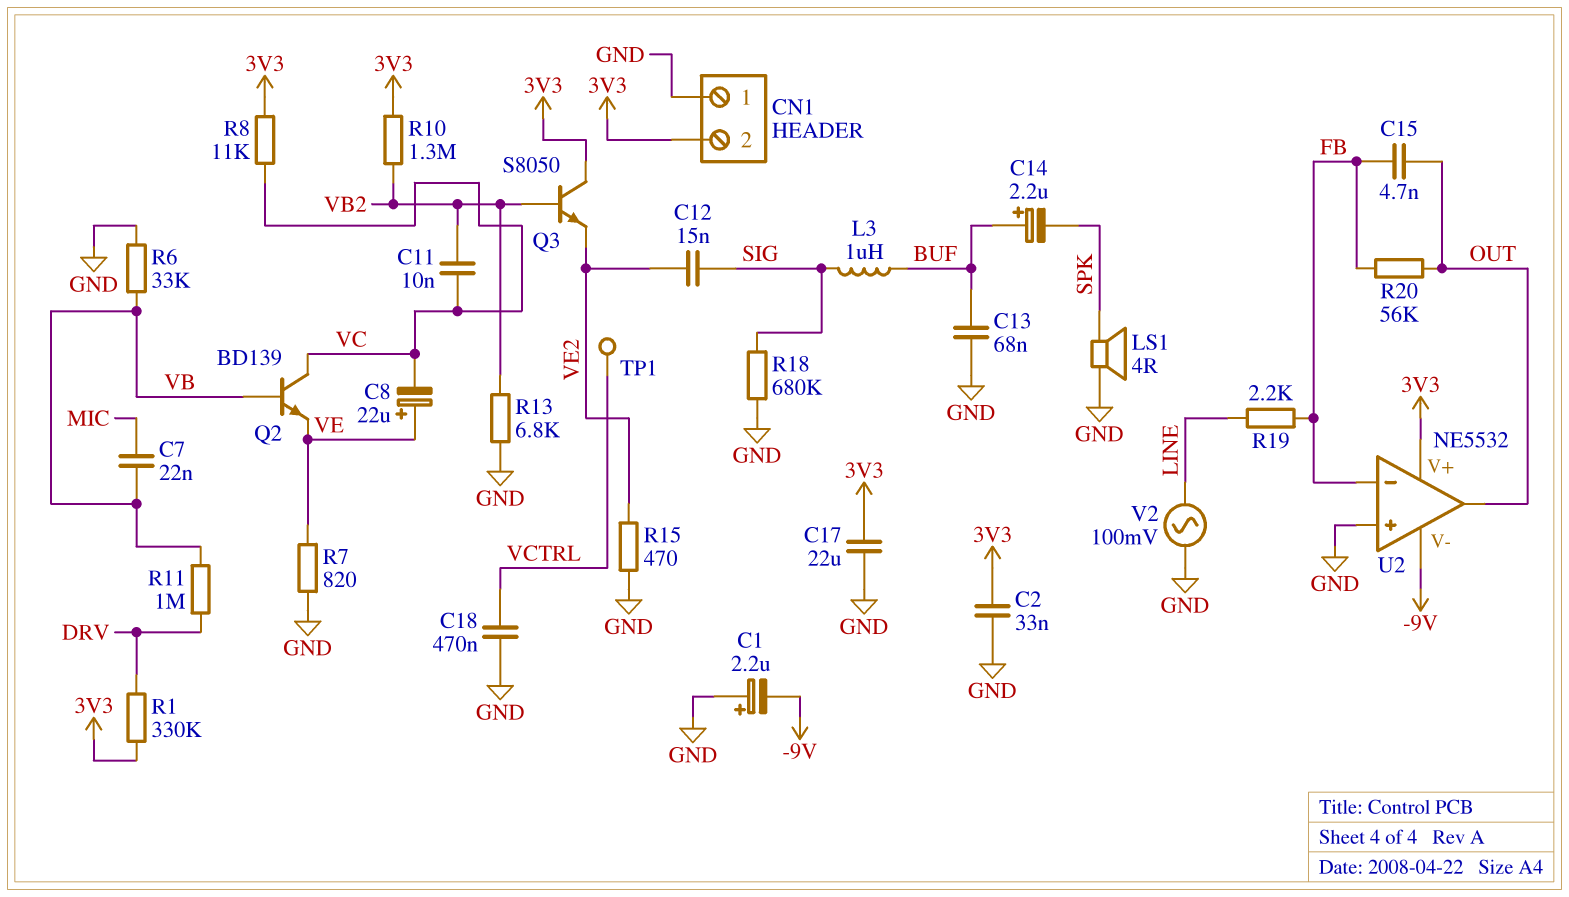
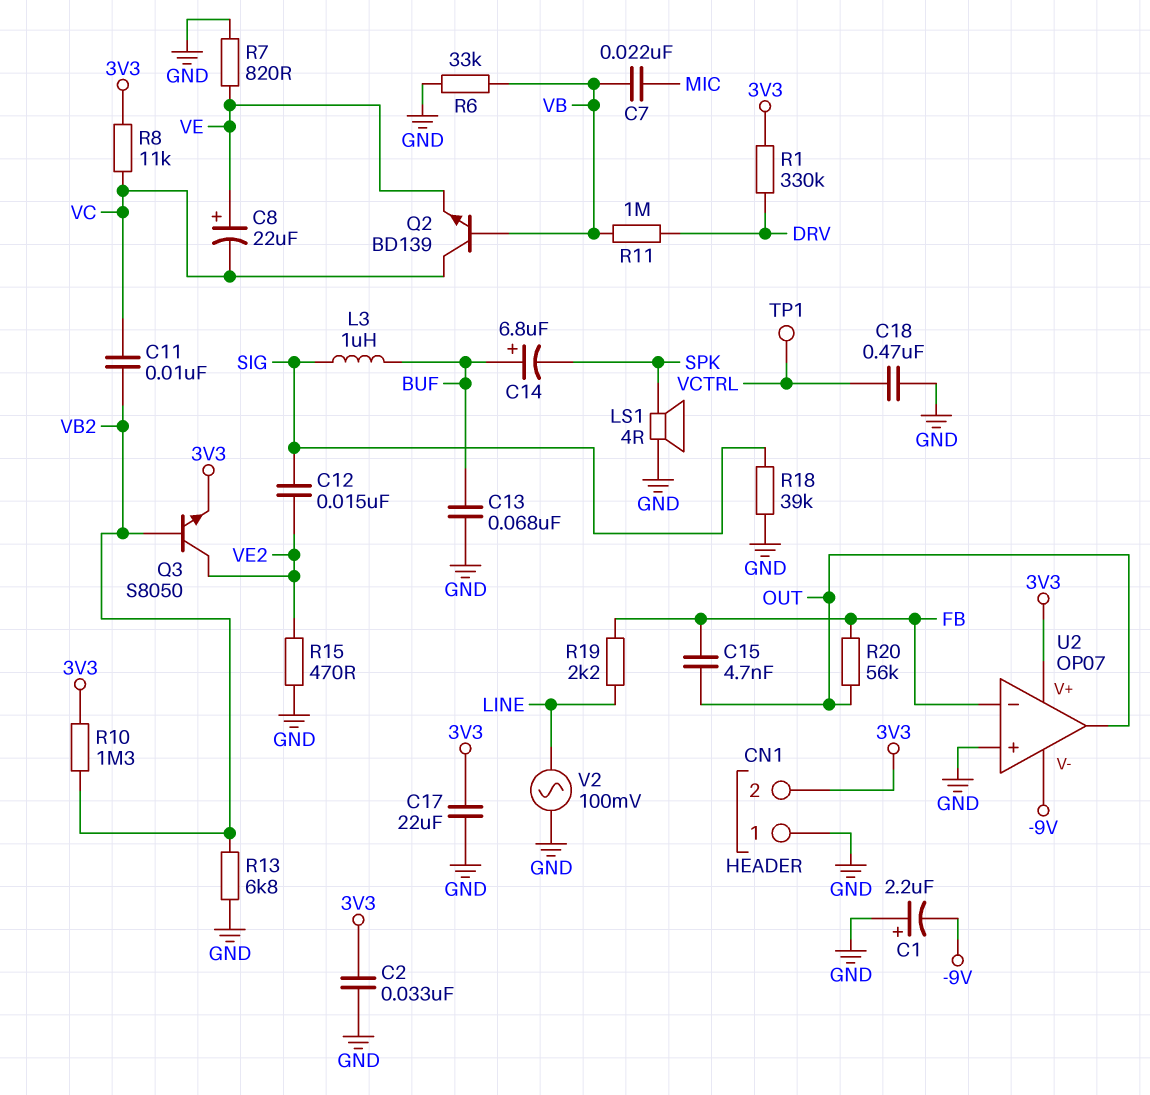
C14: 2.2uF (plus BUF, minus SPK) -> 6.8uF (plus BUF, minus SPK)
Q3: NPN S8050 (B VB2, C 3V3, E VE2) -> NPN S8050 (B VB2, C VE2, E 3V3)
R18: 680k (GND, SIG) -> 39k (GND, SIG)
U2: NE5532 -> OP07

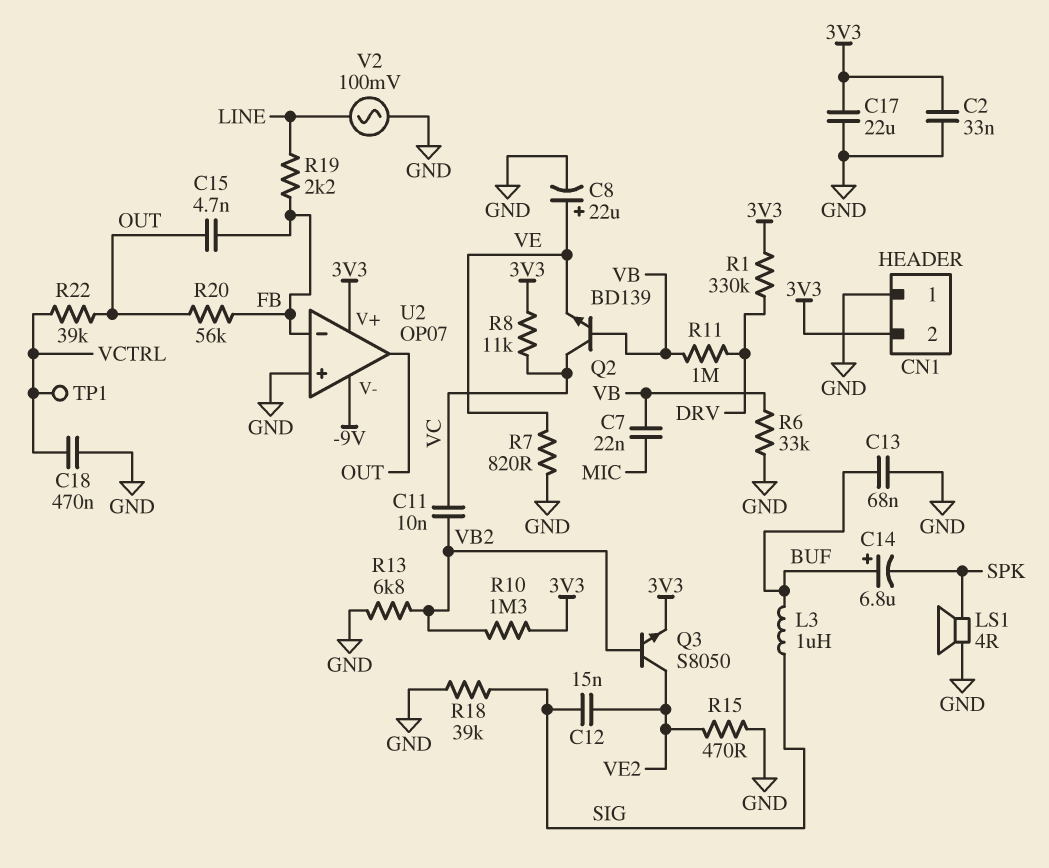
C1: 2.2uF (plus GND, minus -9V) -> none
C8: 22uF (plus VE, minus VC) -> 22uF (plus VE, minus GND)
R22: none -> 39k (OUT, VCTRL)

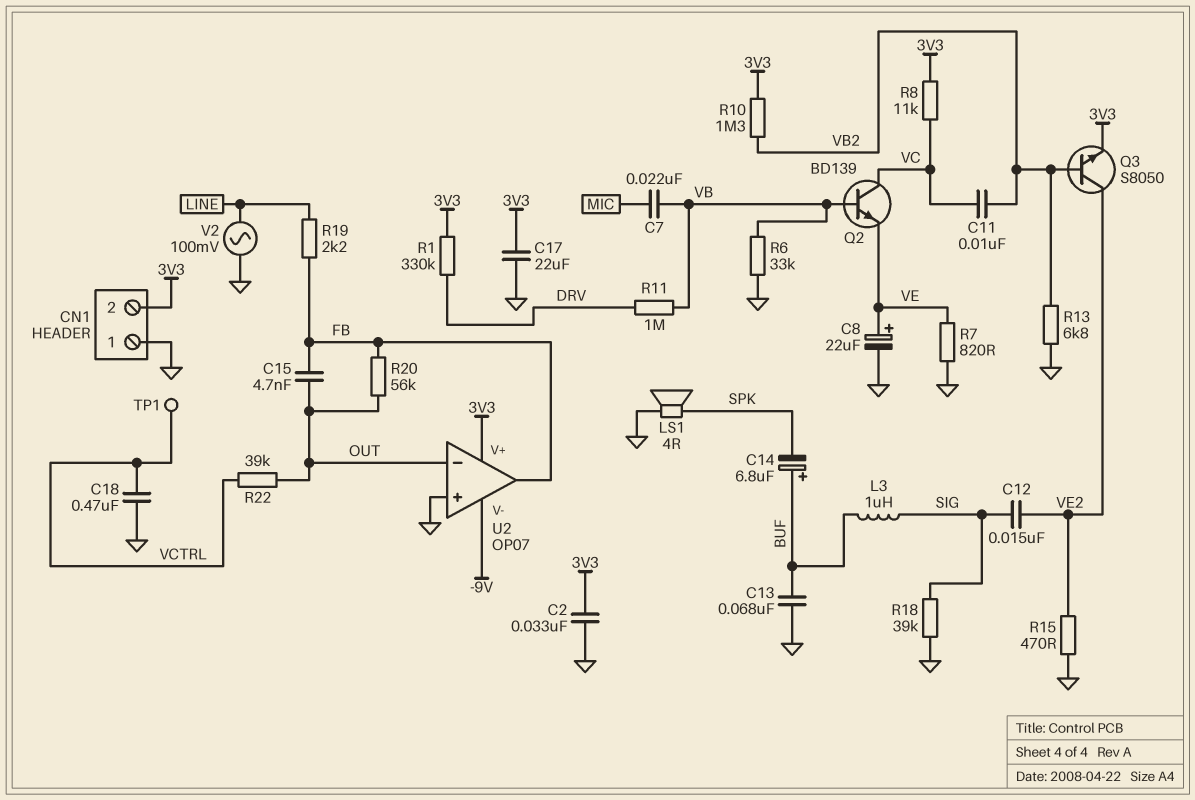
U2 pin in-: FB -> OUT
U2 pin out: OUT -> FB

